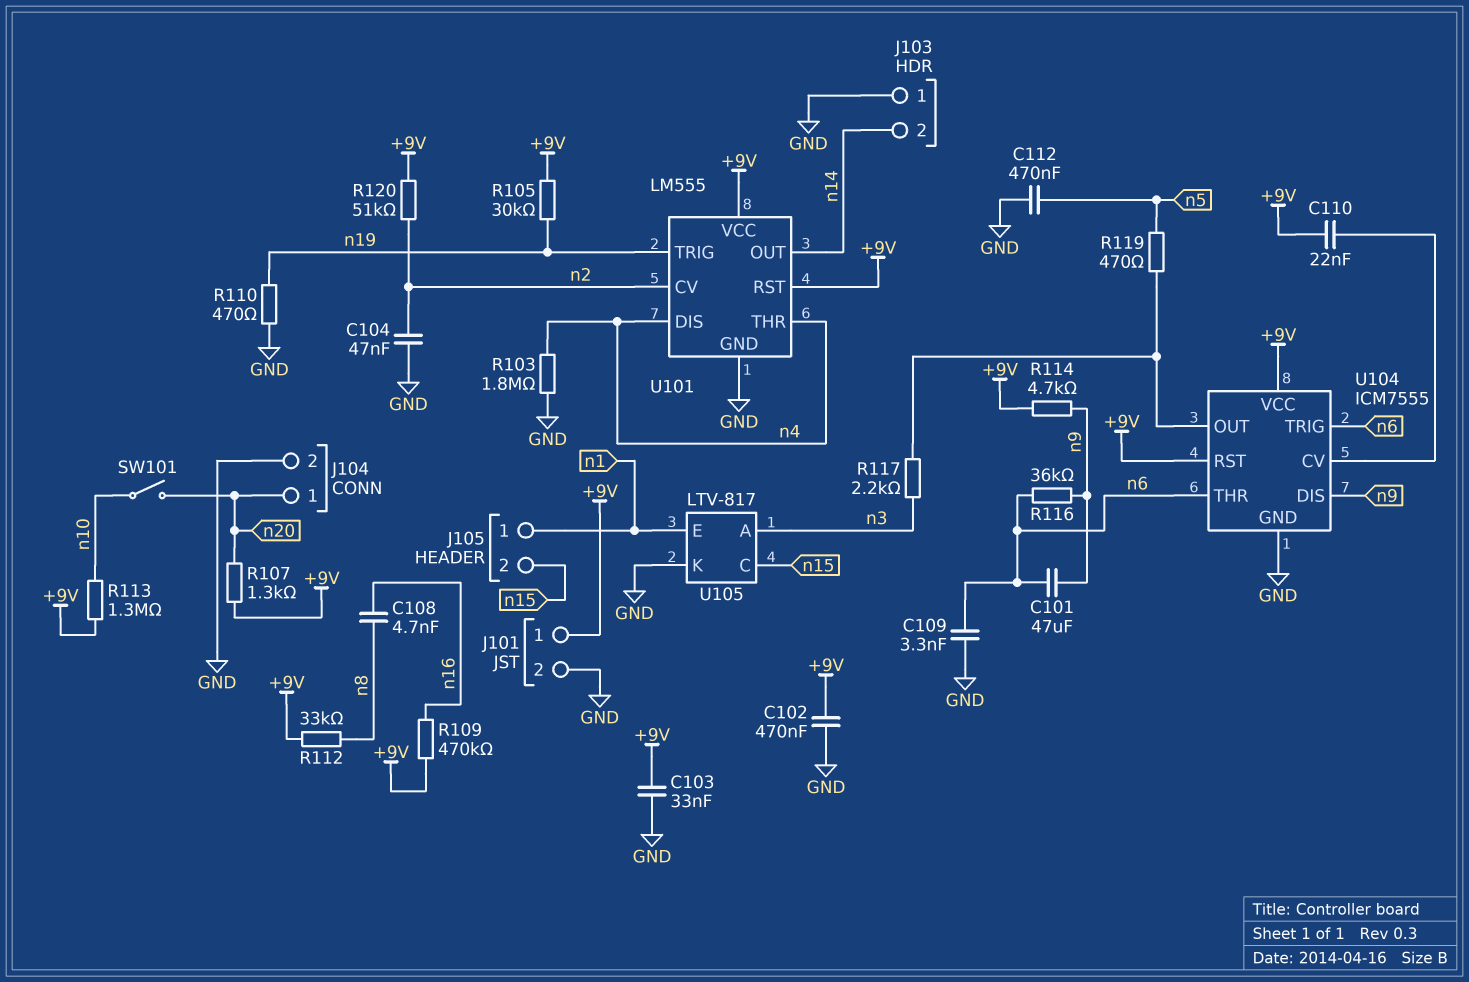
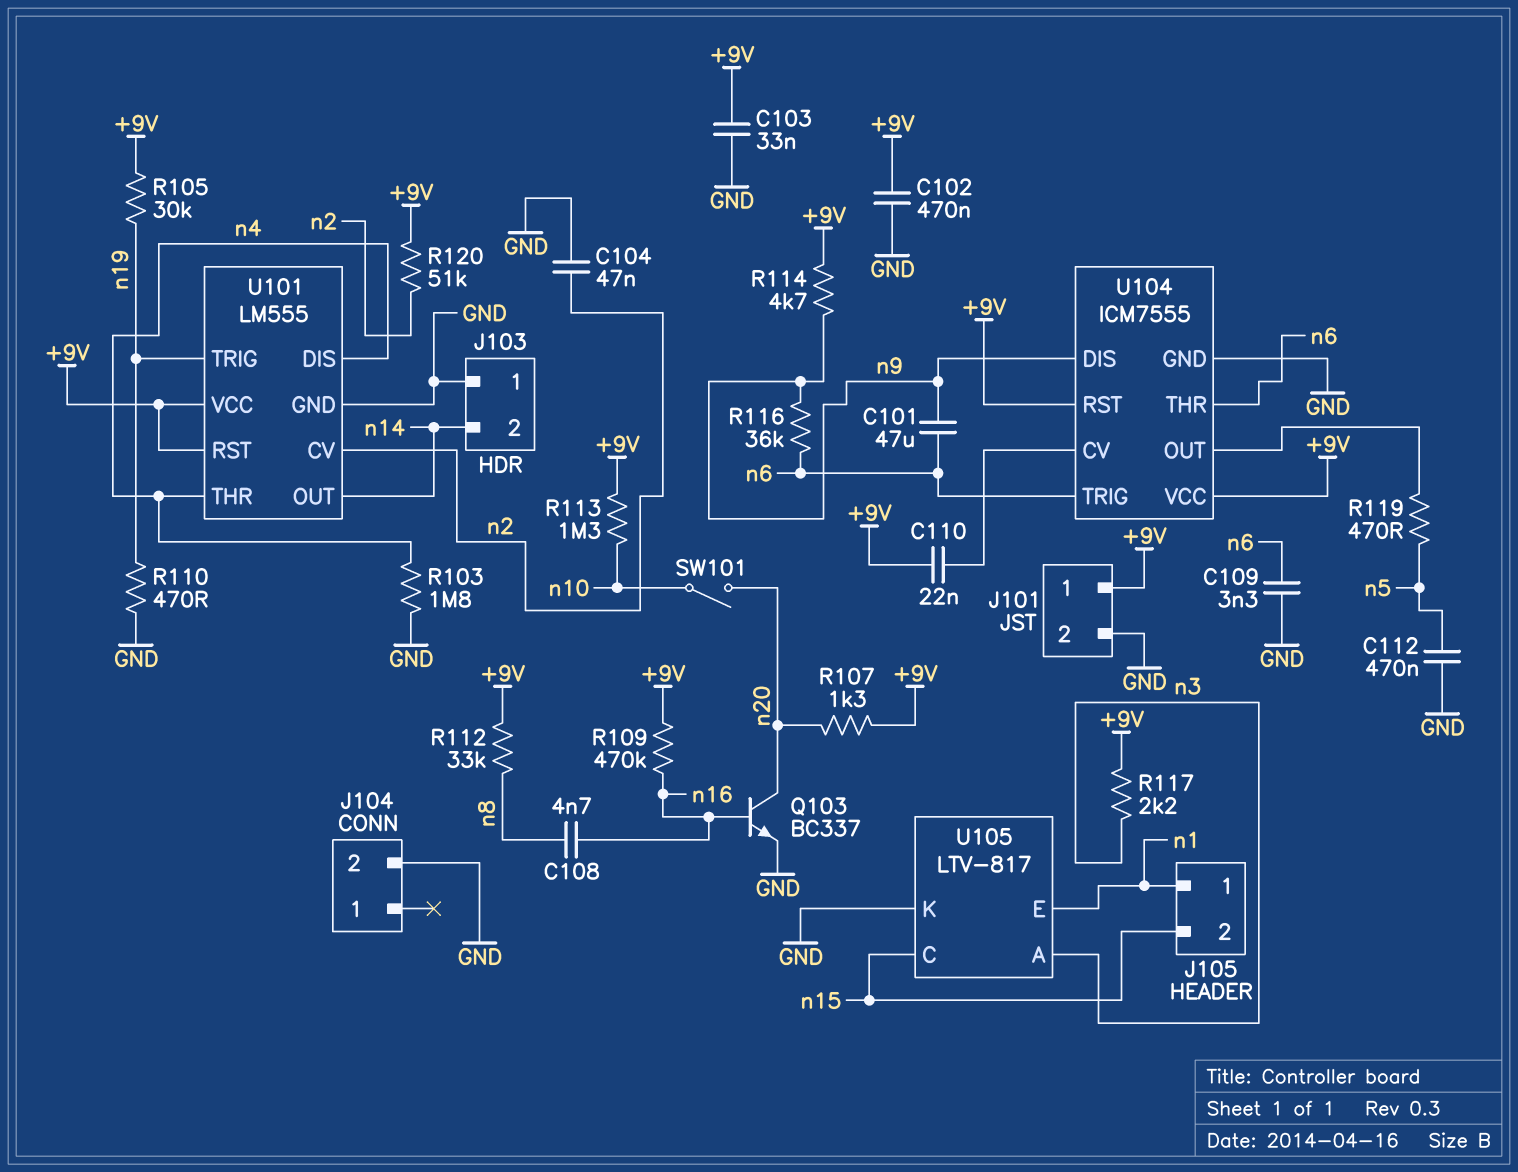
J104 pin 1: n20 -> none
Q103: none -> NPN BC337 (B n16, C n20, E GND)
R117: 2.2k (U104/OUT, n3) -> 2.2k (+9V, n3)

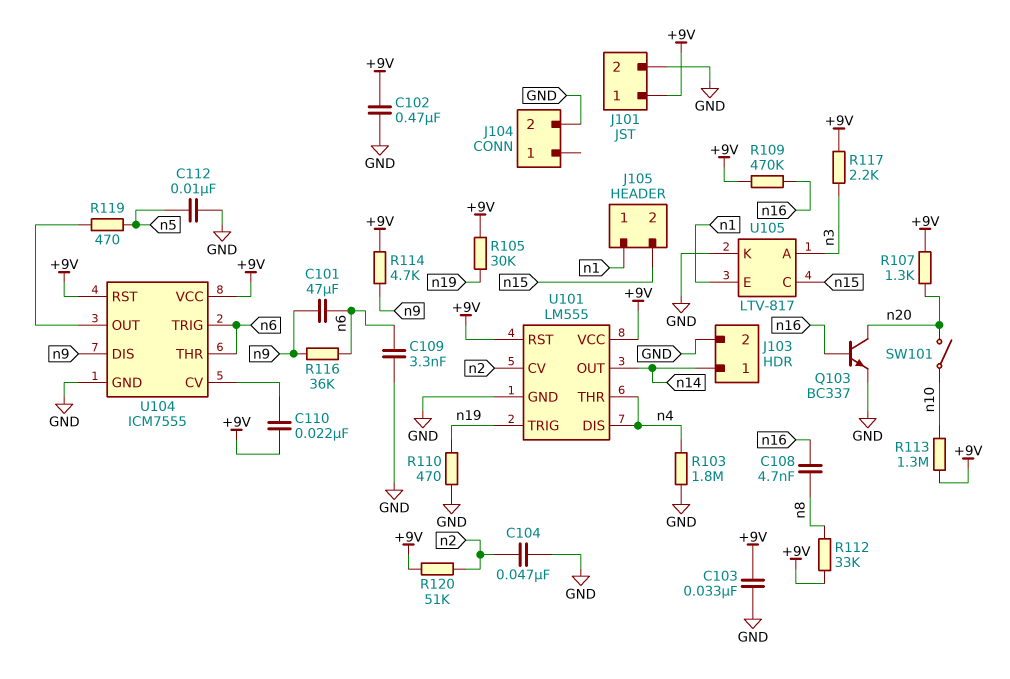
C112: 470nF (GND, n5) -> 10nF (GND, n5)
J103 pin 1: GND -> n14
J103 pin 2: n14 -> GND

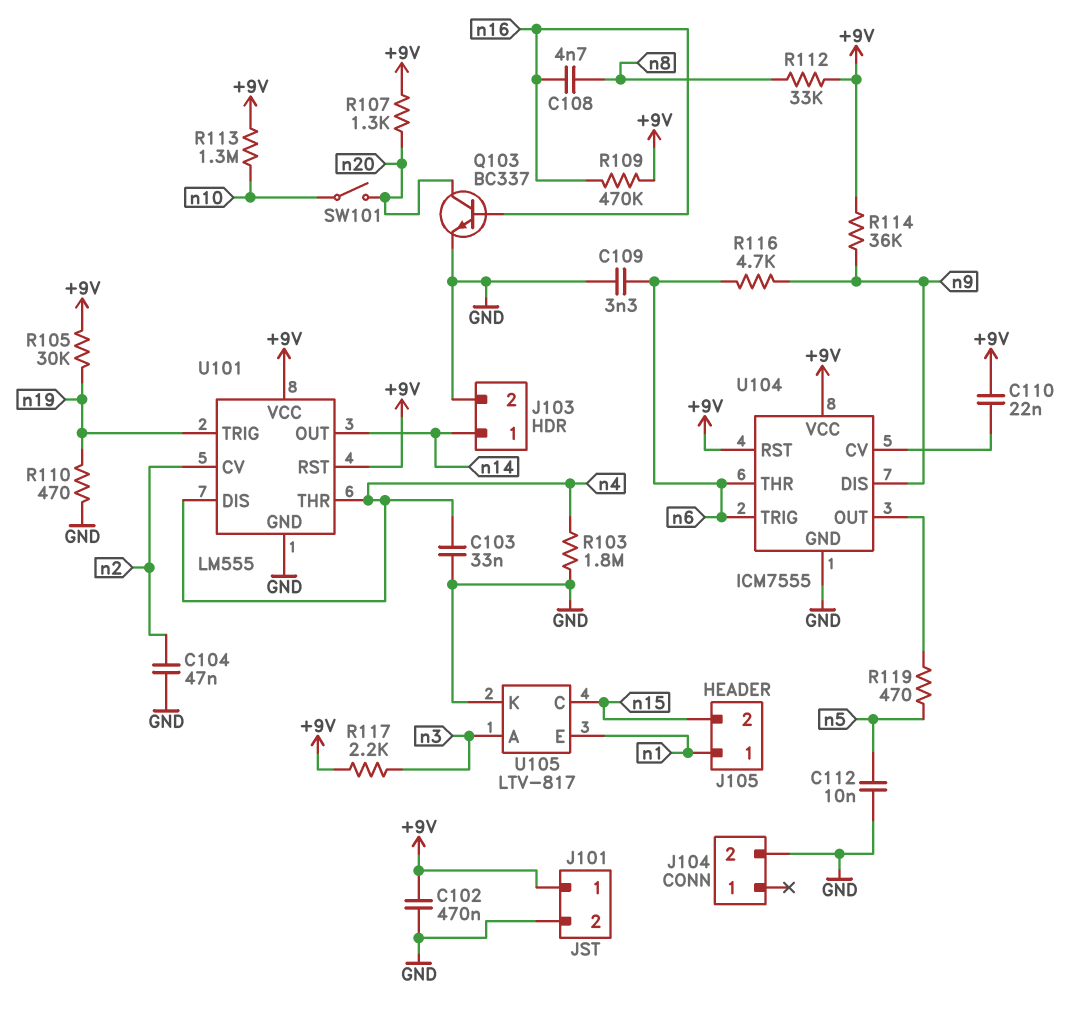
C101: 47uF (n6, n9) -> none
C103: 33nF (+9V, GND) -> 33nF (GND, n4)
R114: 4.7k (+9V, n9) -> 36k (+9V, n9)
R116: 36k (n6, n9) -> 4.7k (n6, n9)
R120: 51k (+9V, n2) -> none

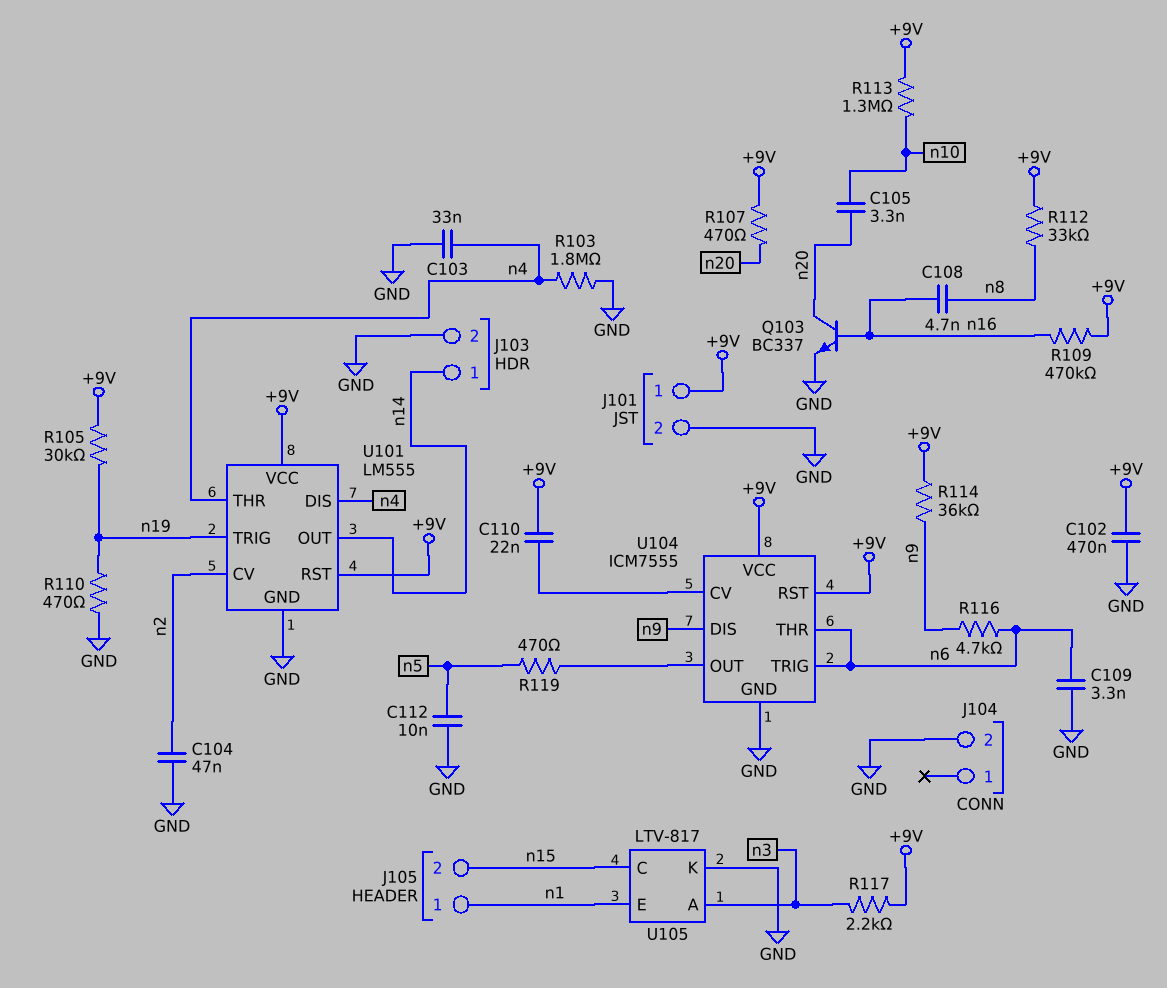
C105: none -> 3.3nF (n10, n20)
R107: 1.3k (+9V, n20) -> 470 (+9V, n20)
SW101: switch (n10, n20) -> none

